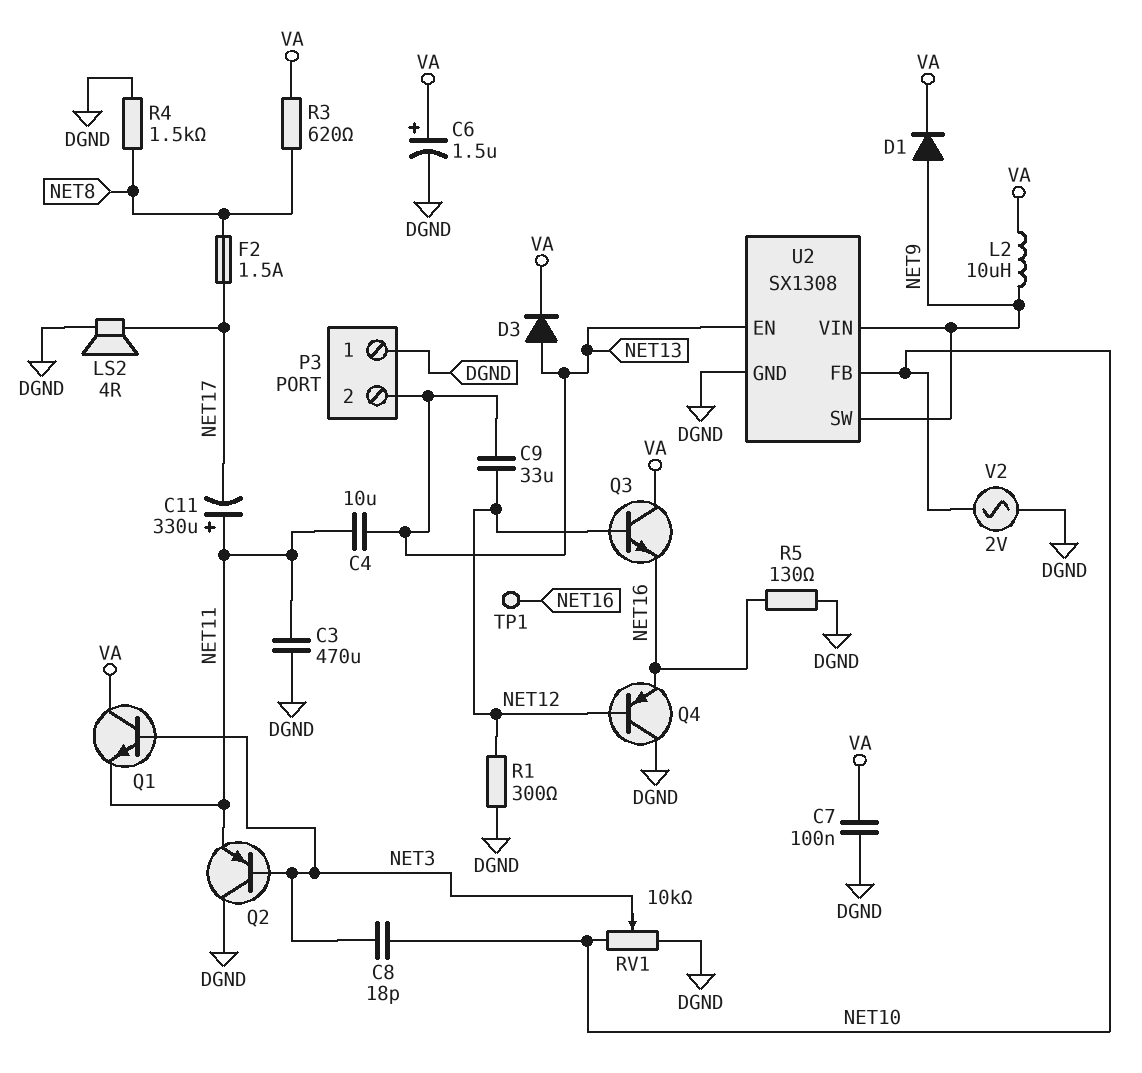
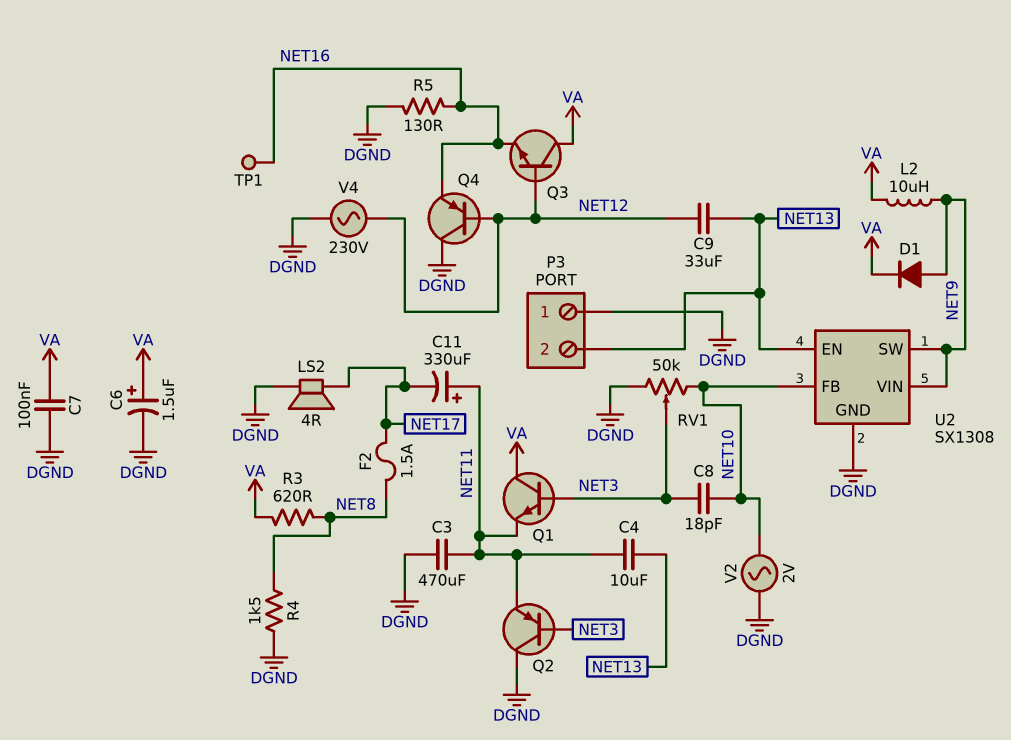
D3: diode (A NET13, K VA) -> none
R1: 300 (DGND, NET12) -> none
RV1: 10k (DGND, NET10, wiper NET3) -> 50k (DGND, NET10, wiper NET3)
V4: none -> AC 230V (DGND, NET12)

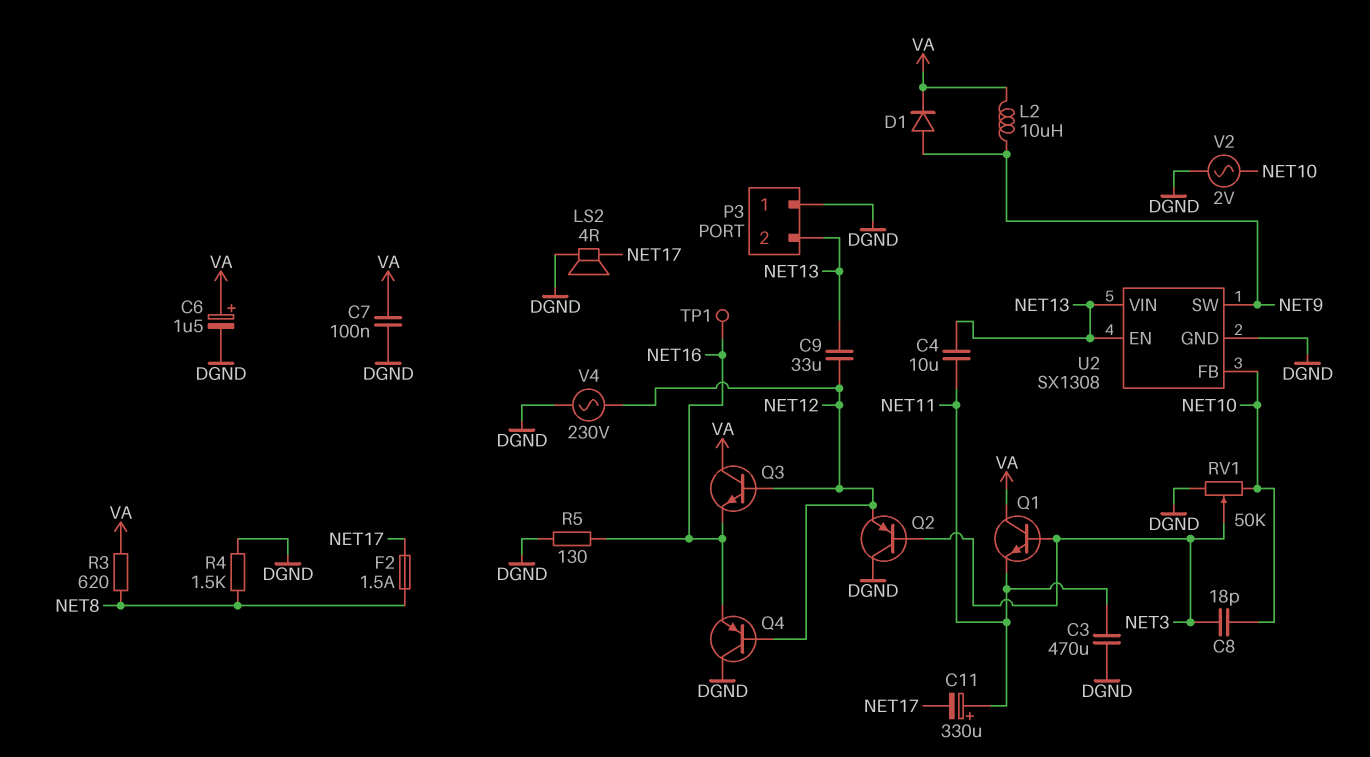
Q2: PNP (B NET3, C DGND, E NET11) -> PNP (B NET3, C DGND, E NET12)
U2 pin VIN: NET9 -> NET13

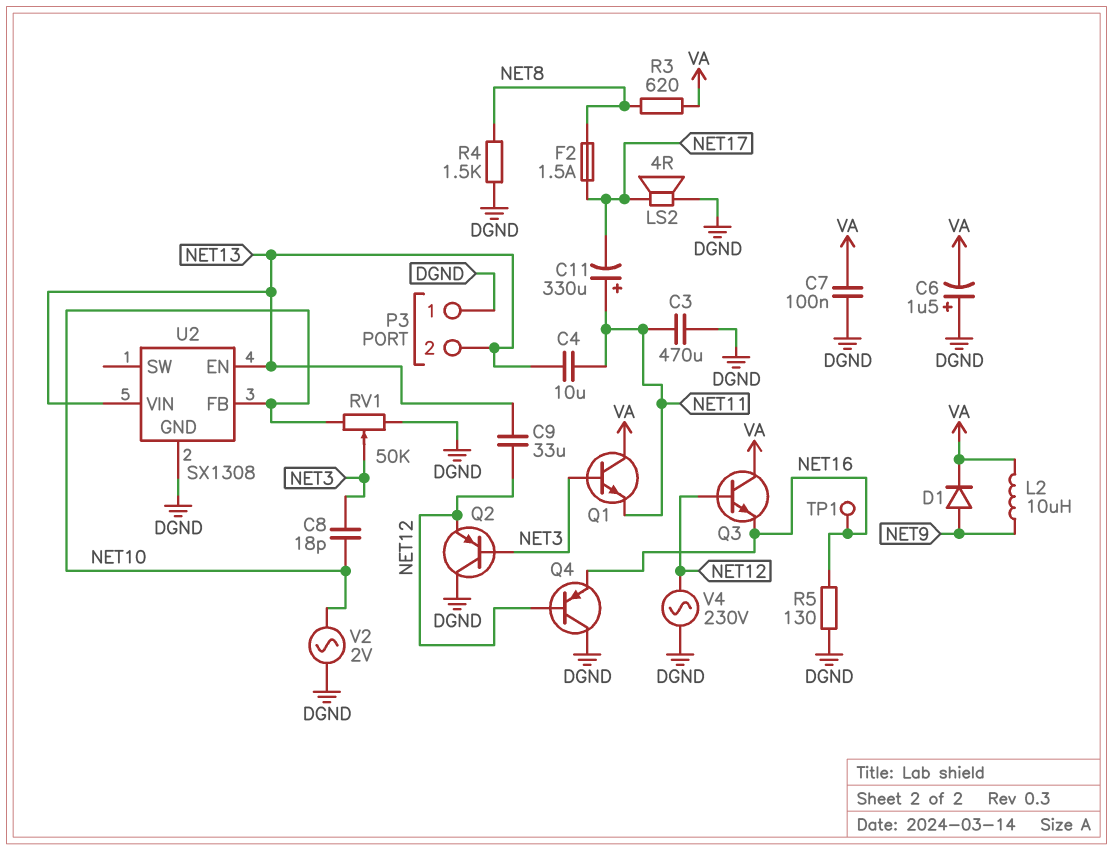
C6: 1.5uF (plus VA, minus DGND) -> 1.5uF (plus DGND, minus VA)
U2 pin SW: NET9 -> none

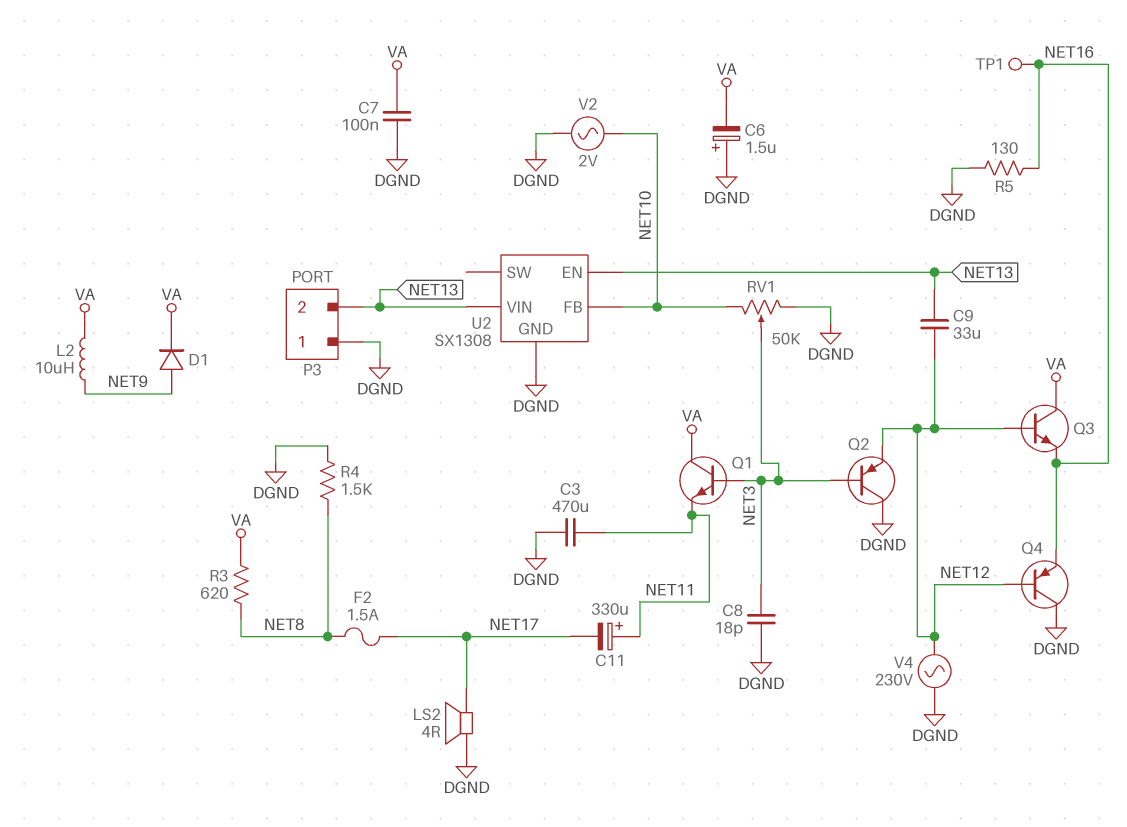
C4: 10uF (NET11, NET13) -> none
C8: 18pF (NET3, NET10) -> 18pF (DGND, NET3)

